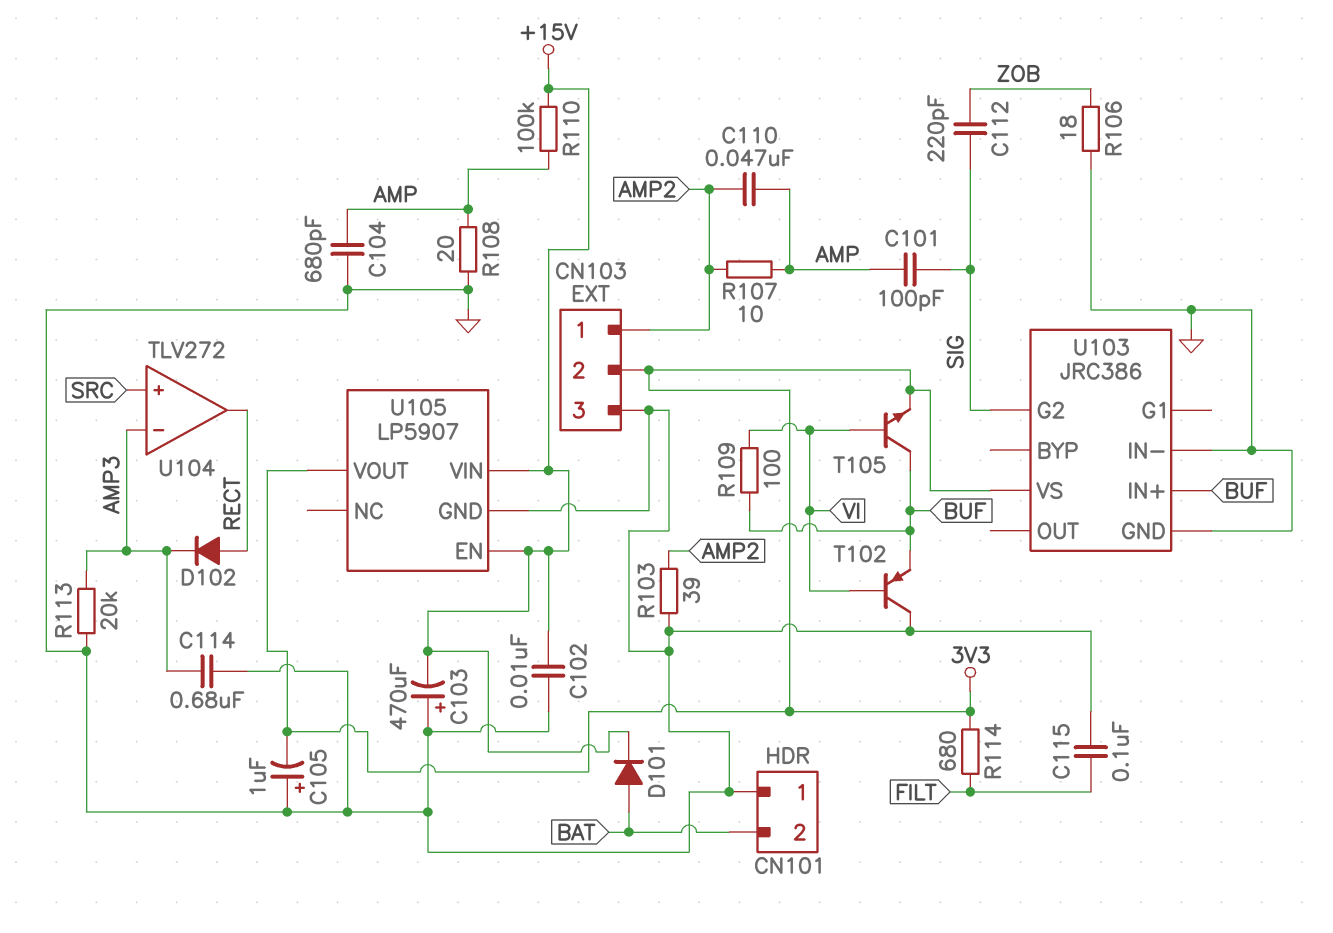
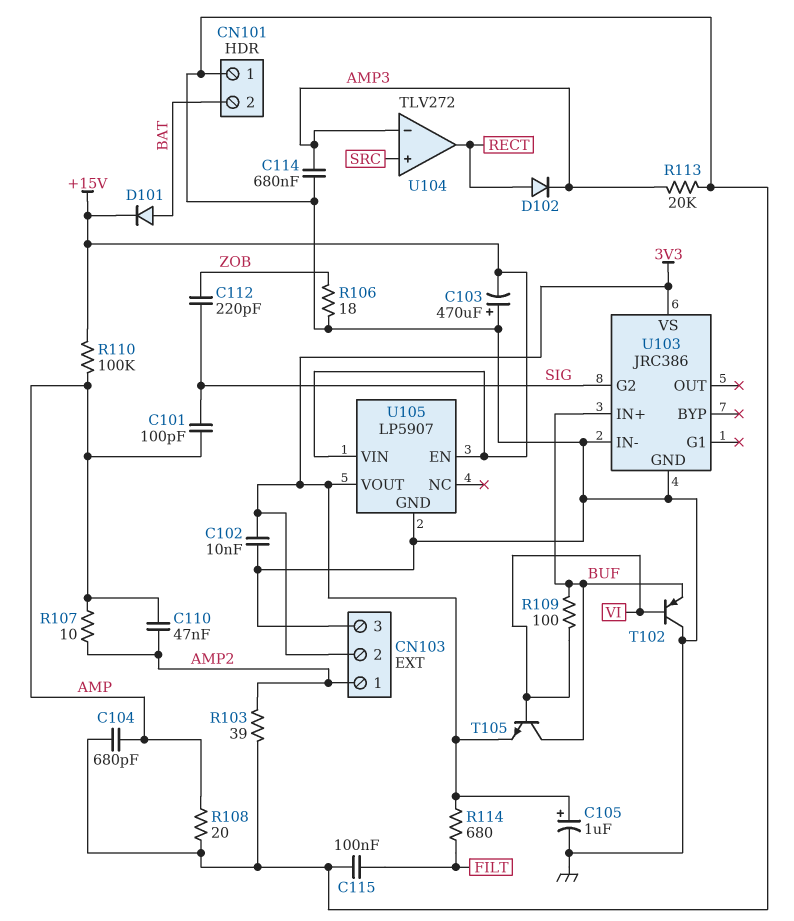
C102: 10nF (+15V, GND) -> 10nF (3V3, GND)
C105: 1uF (plus GND, minus 3V3) -> 1uF (plus 3V3, minus GND)

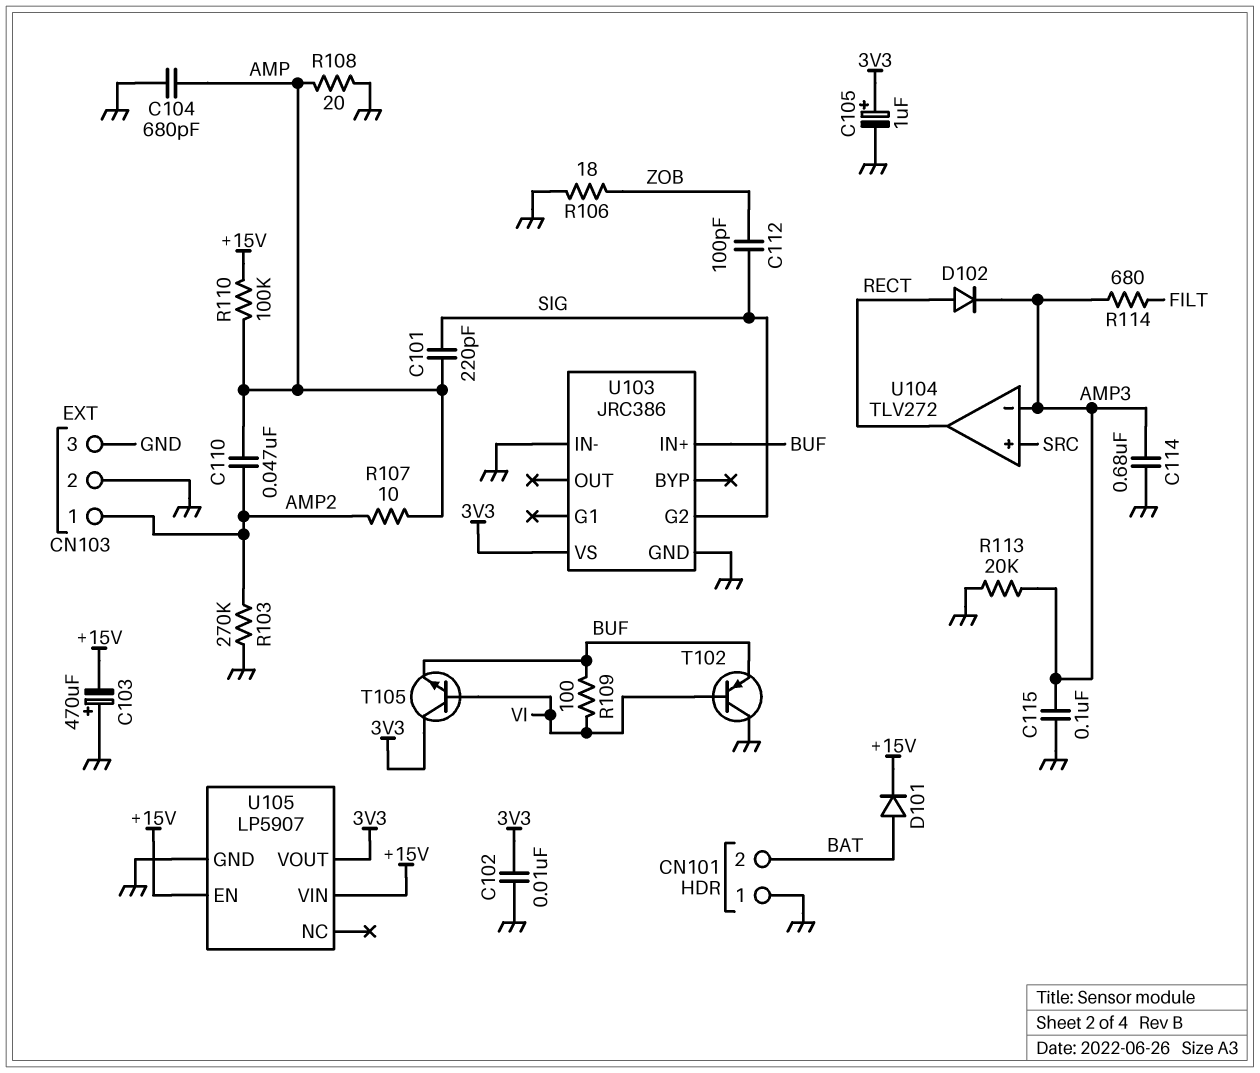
C101: 100pF (AMP, SIG) -> 220pF (AMP, SIG)
C112: 220pF (SIG, ZOB) -> 100pF (SIG, ZOB)
C115: 100nF (FILT, GND) -> 100nF (AMP3, GND)
CN103 pin 2: 3V3 -> GND
R103: 39 (AMP2, GND) -> 270k (AMP2, GND)
R114: 680 (3V3, FILT) -> 680 (AMP3, FILT)
T105: NPN (B VI, C BUF, E 3V3) -> NPN (B VI, C 3V3, E BUF)

